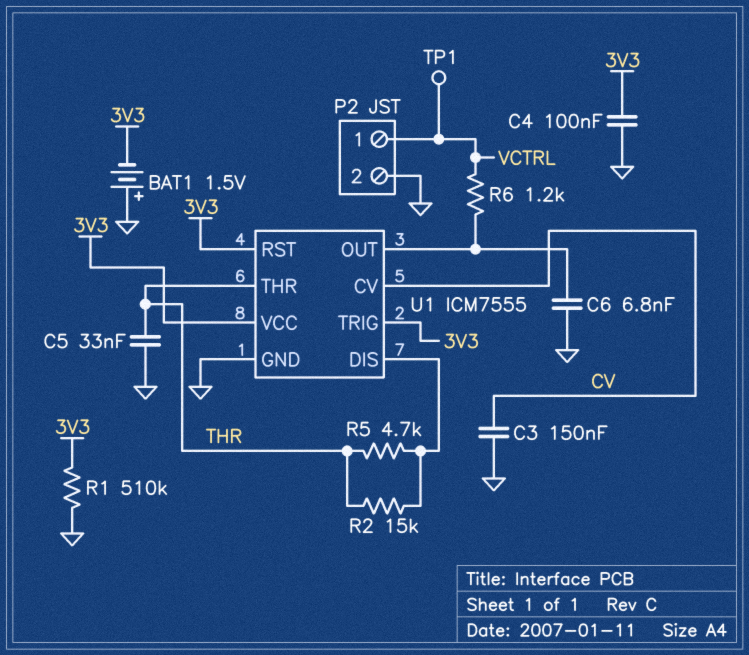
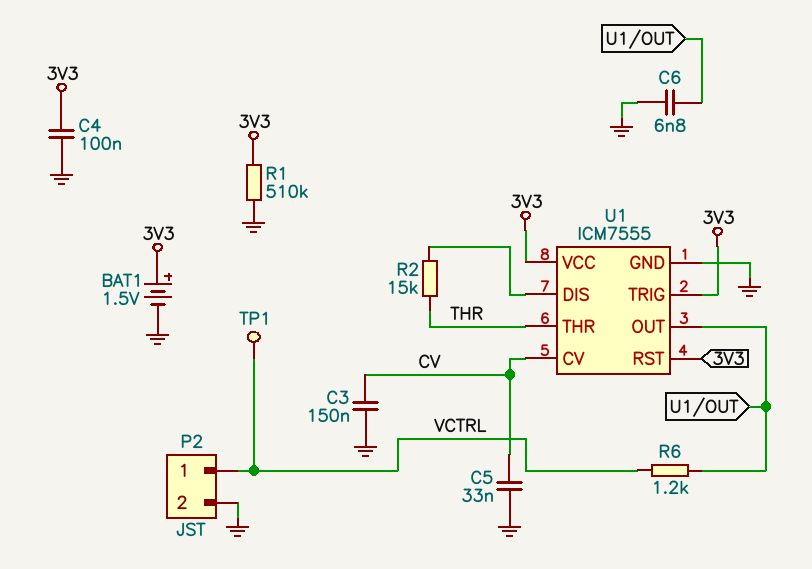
BAT1: 1.5V (plus GND, minus 3V3) -> 1.5V (plus 3V3, minus GND)
C5: 33nF (GND, THR) -> 33nF (CV, GND)
R5: 4.7k (THR, U1/DIS) -> none

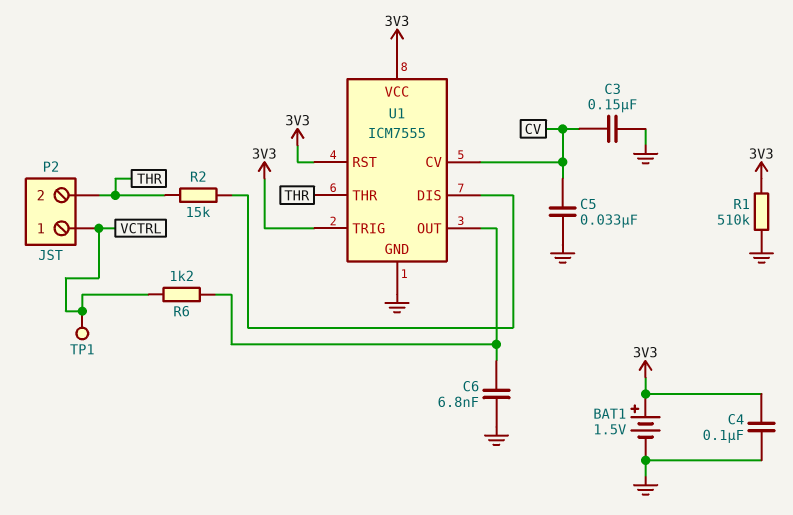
P2 pin 2: GND -> THR

